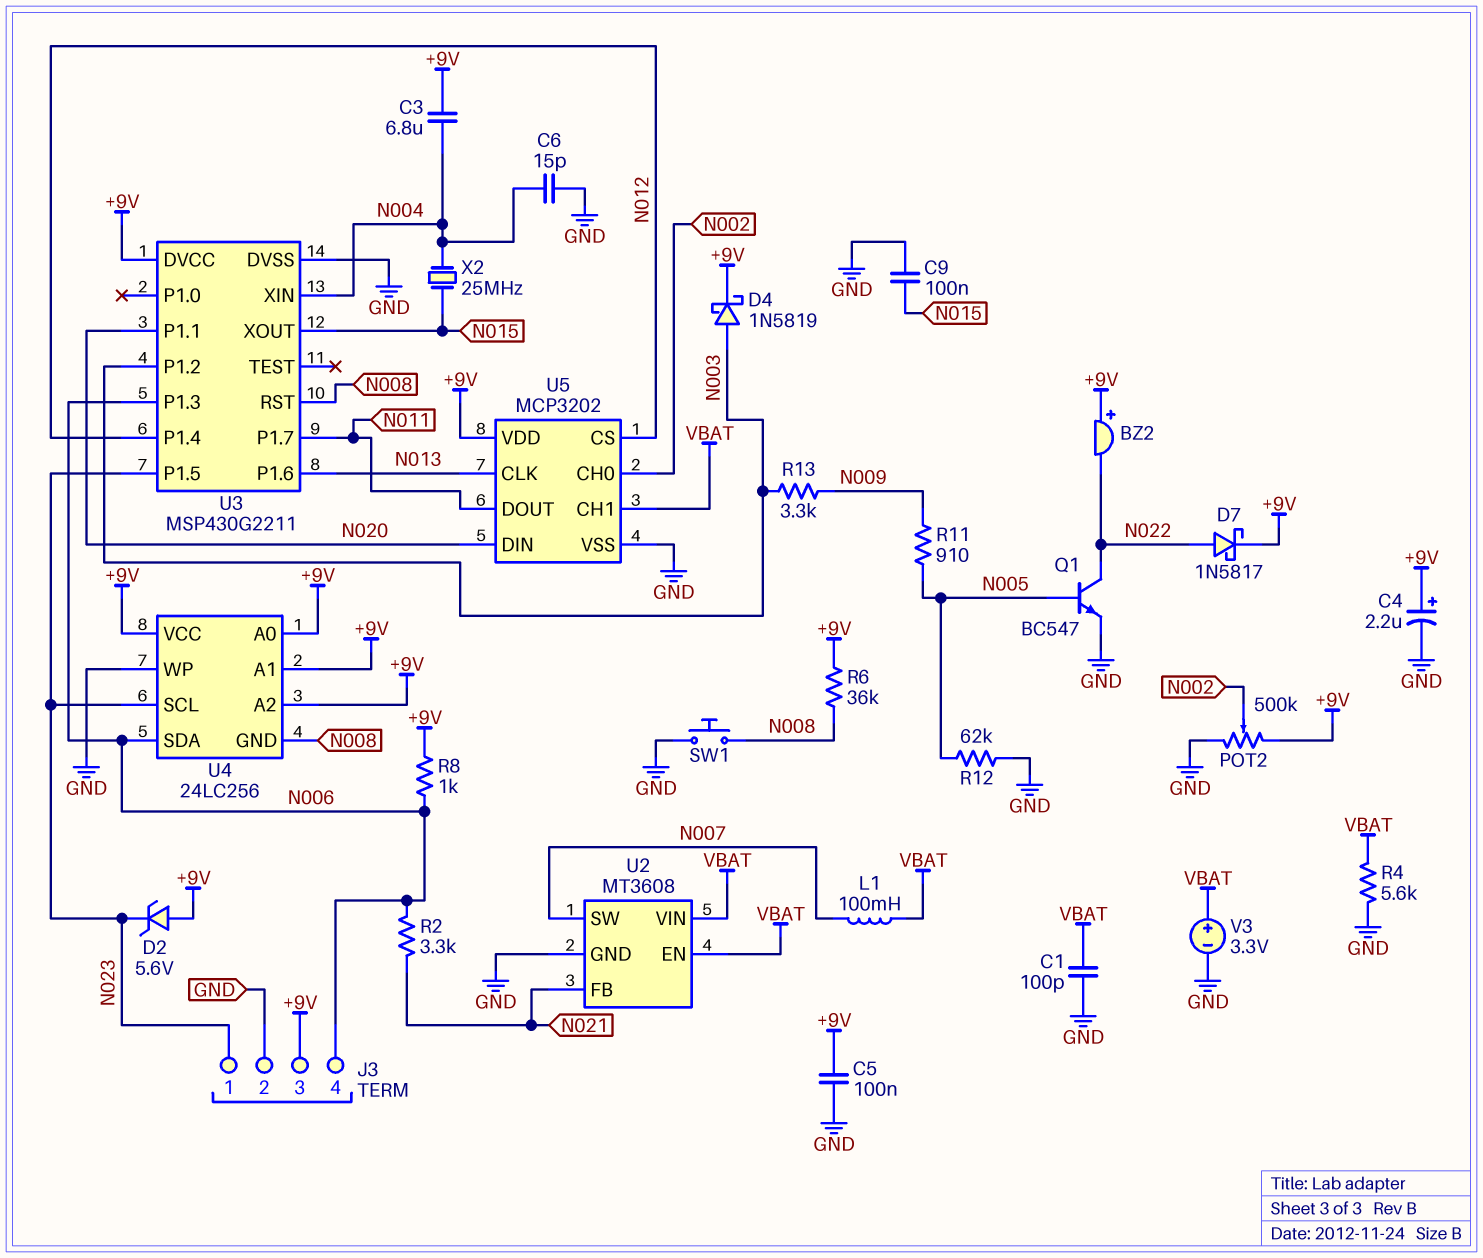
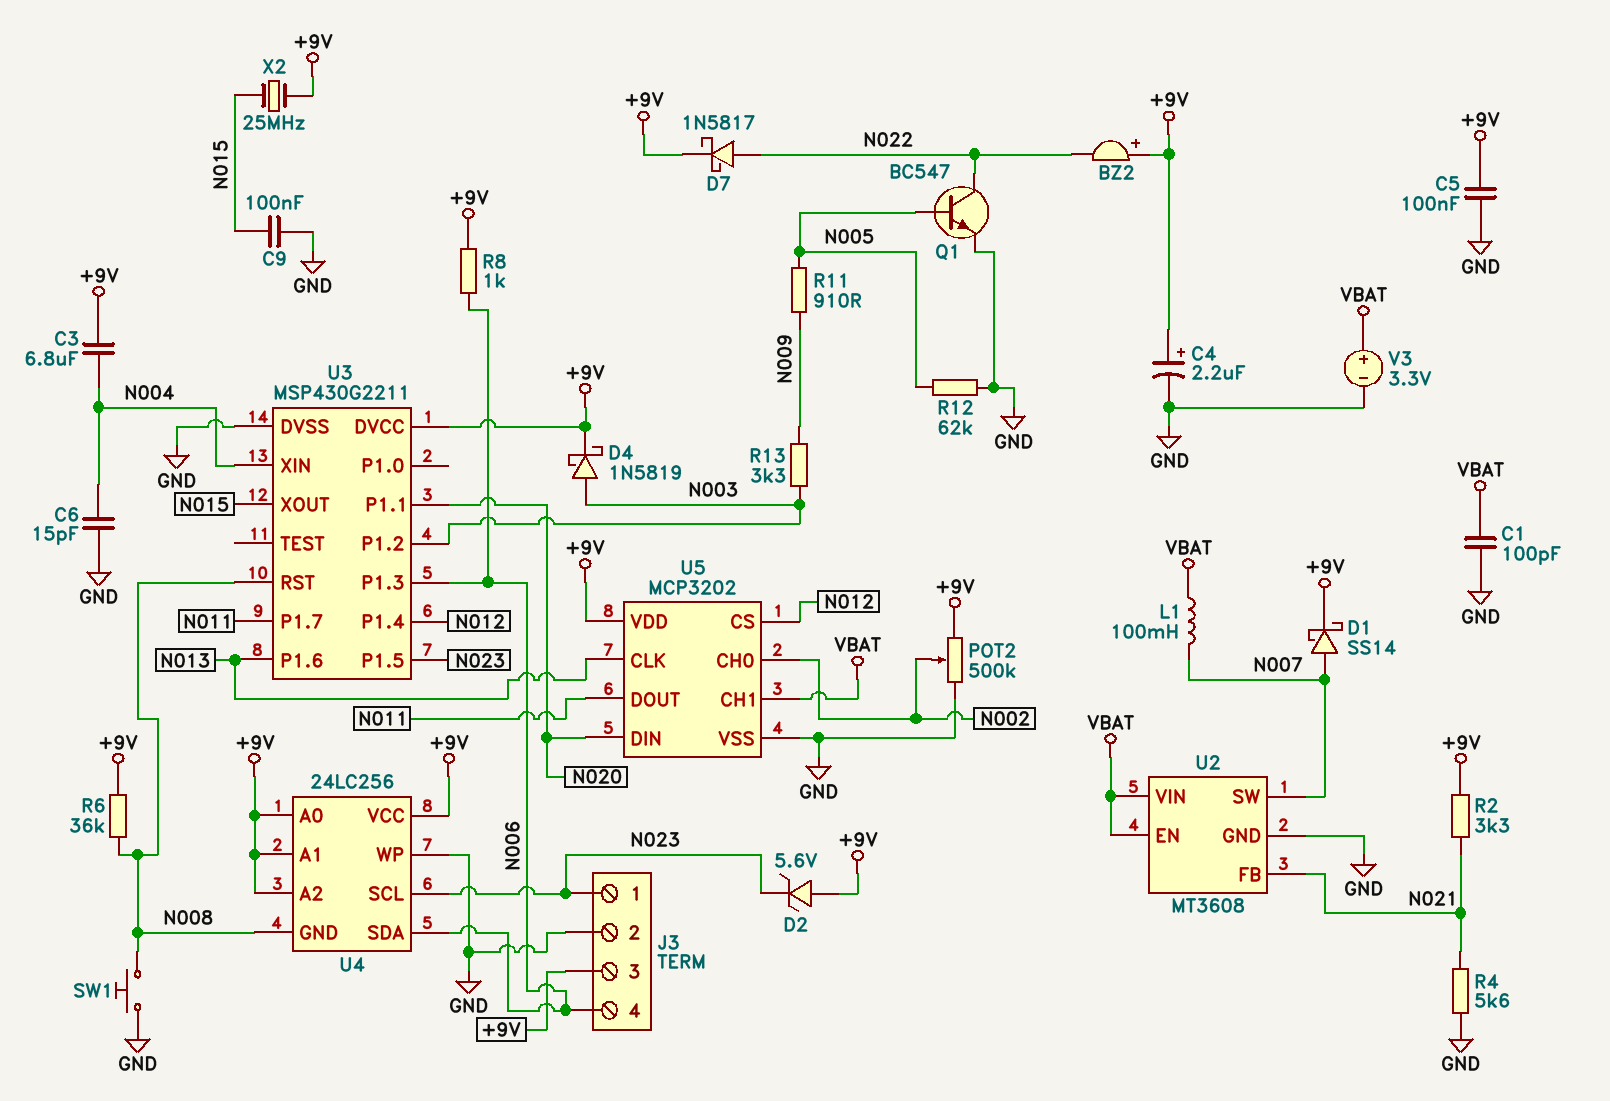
D1: none -> schottky SS14 (A N007, K +9V)
R2: 3.3k (N006, N021) -> 3.3k (+9V, N021)
R4: 5.6k (GND, VBAT) -> 5.6k (GND, N021)
X2: 25MHz (N004, N015) -> 25MHz (+9V, N015)

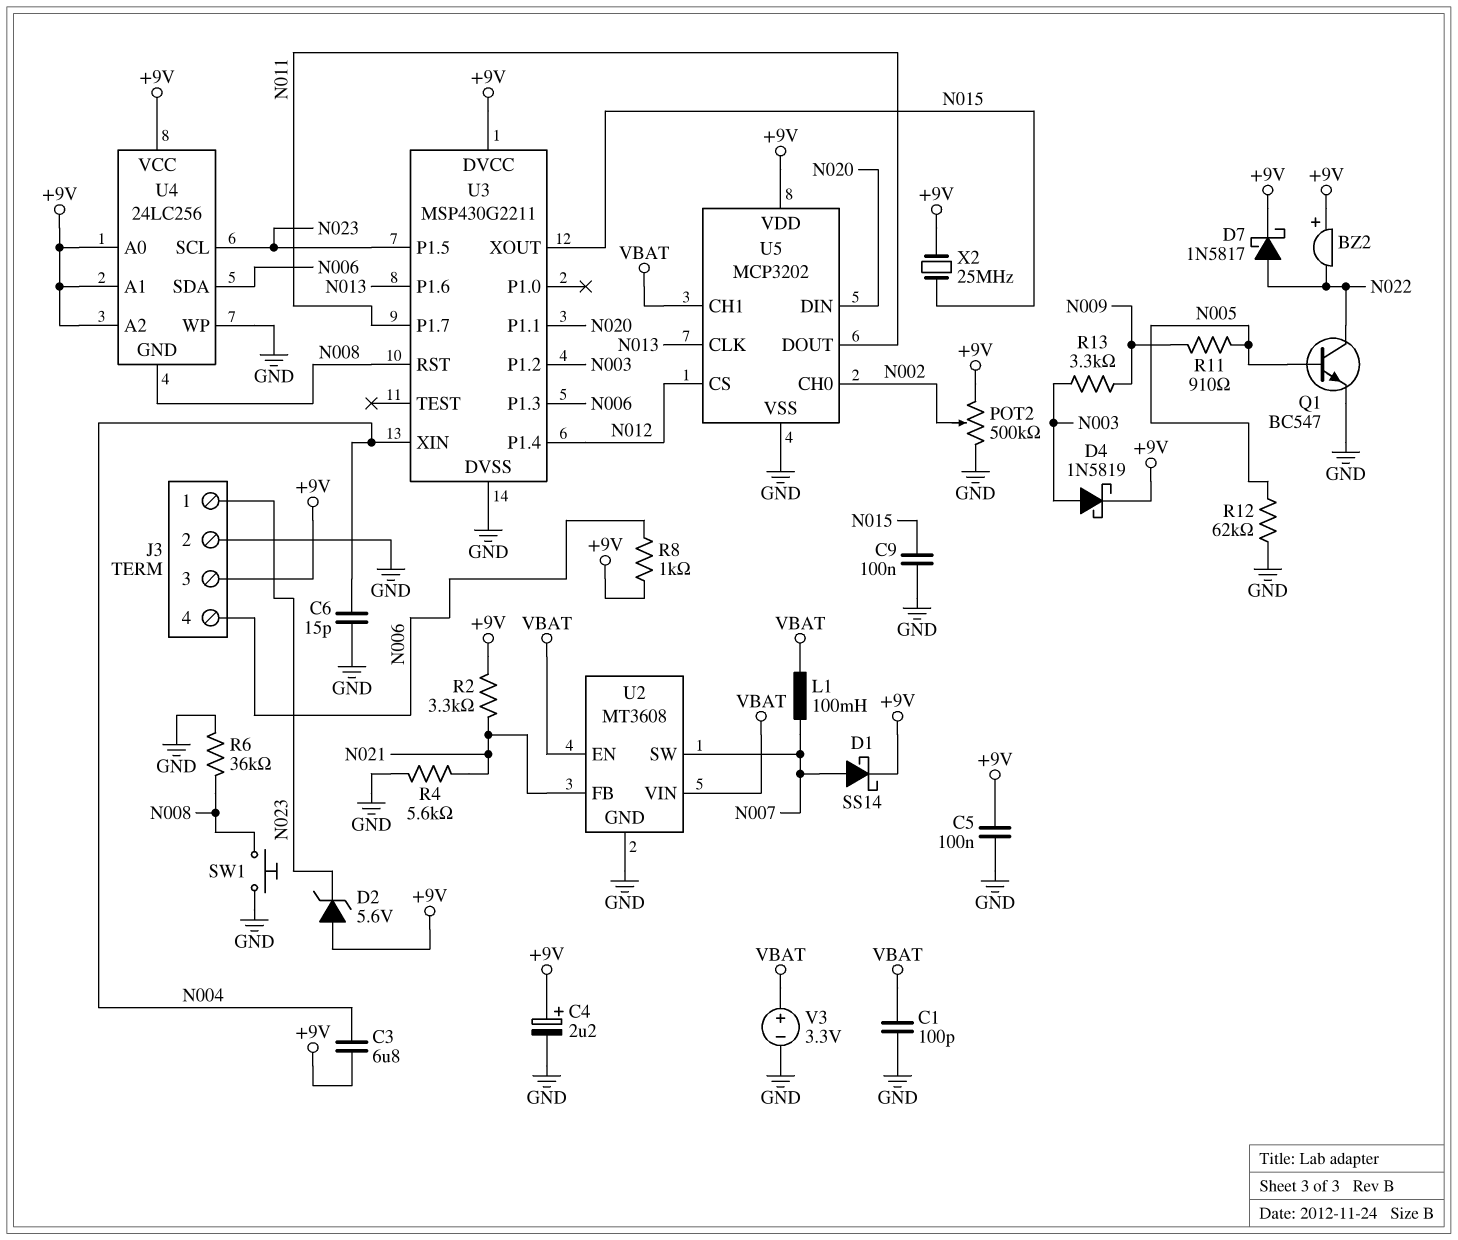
R6: 36k (+9V, N008) -> 36k (GND, N008)

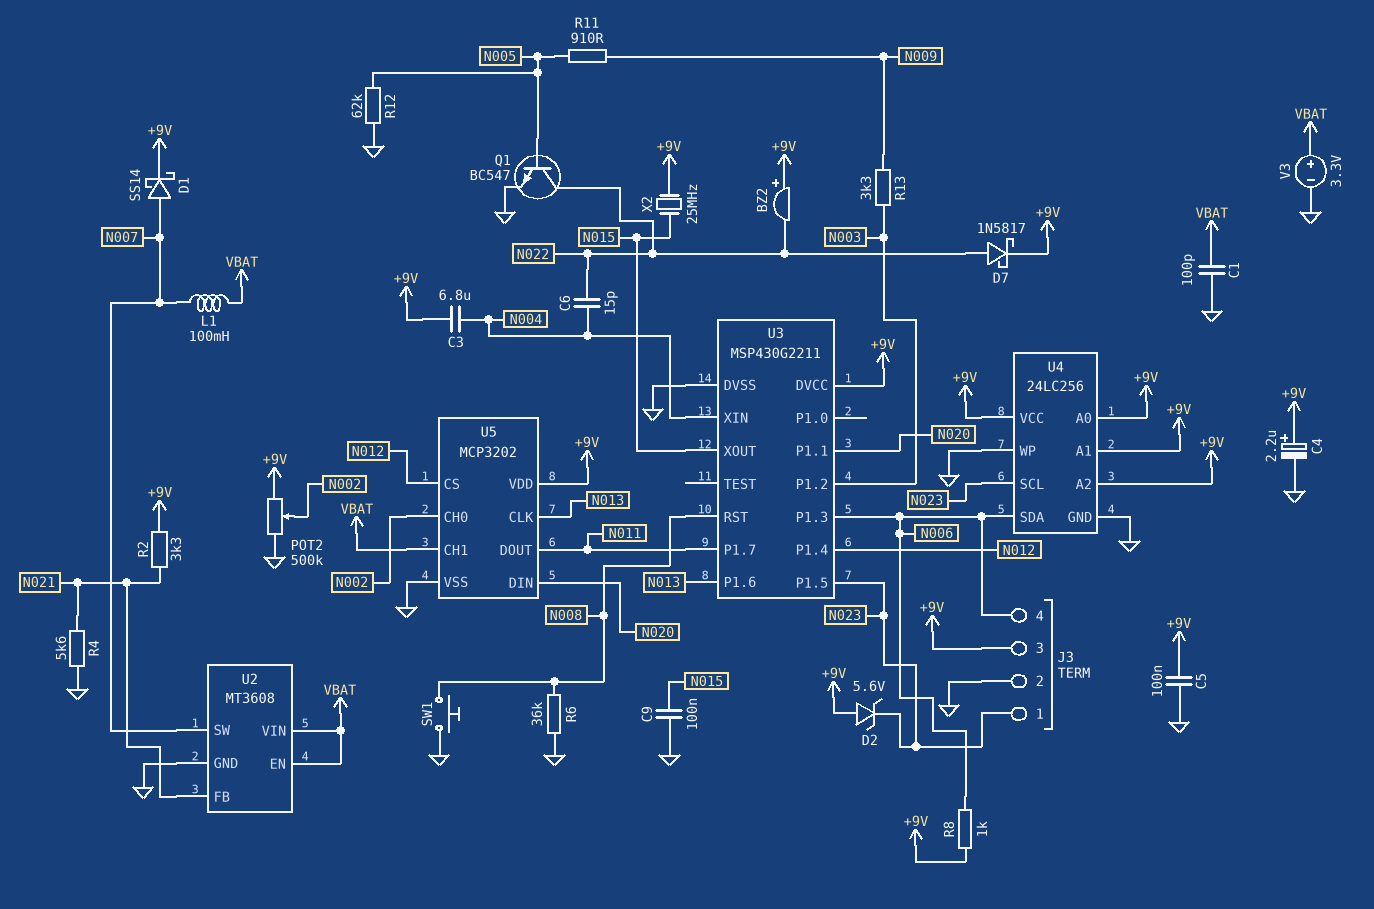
C6: 15pF (GND, N004) -> 15pF (N004, N022)
D4: schottky 1N5819 (A N003, K +9V) -> none
U4 pin GND: N008 -> GND

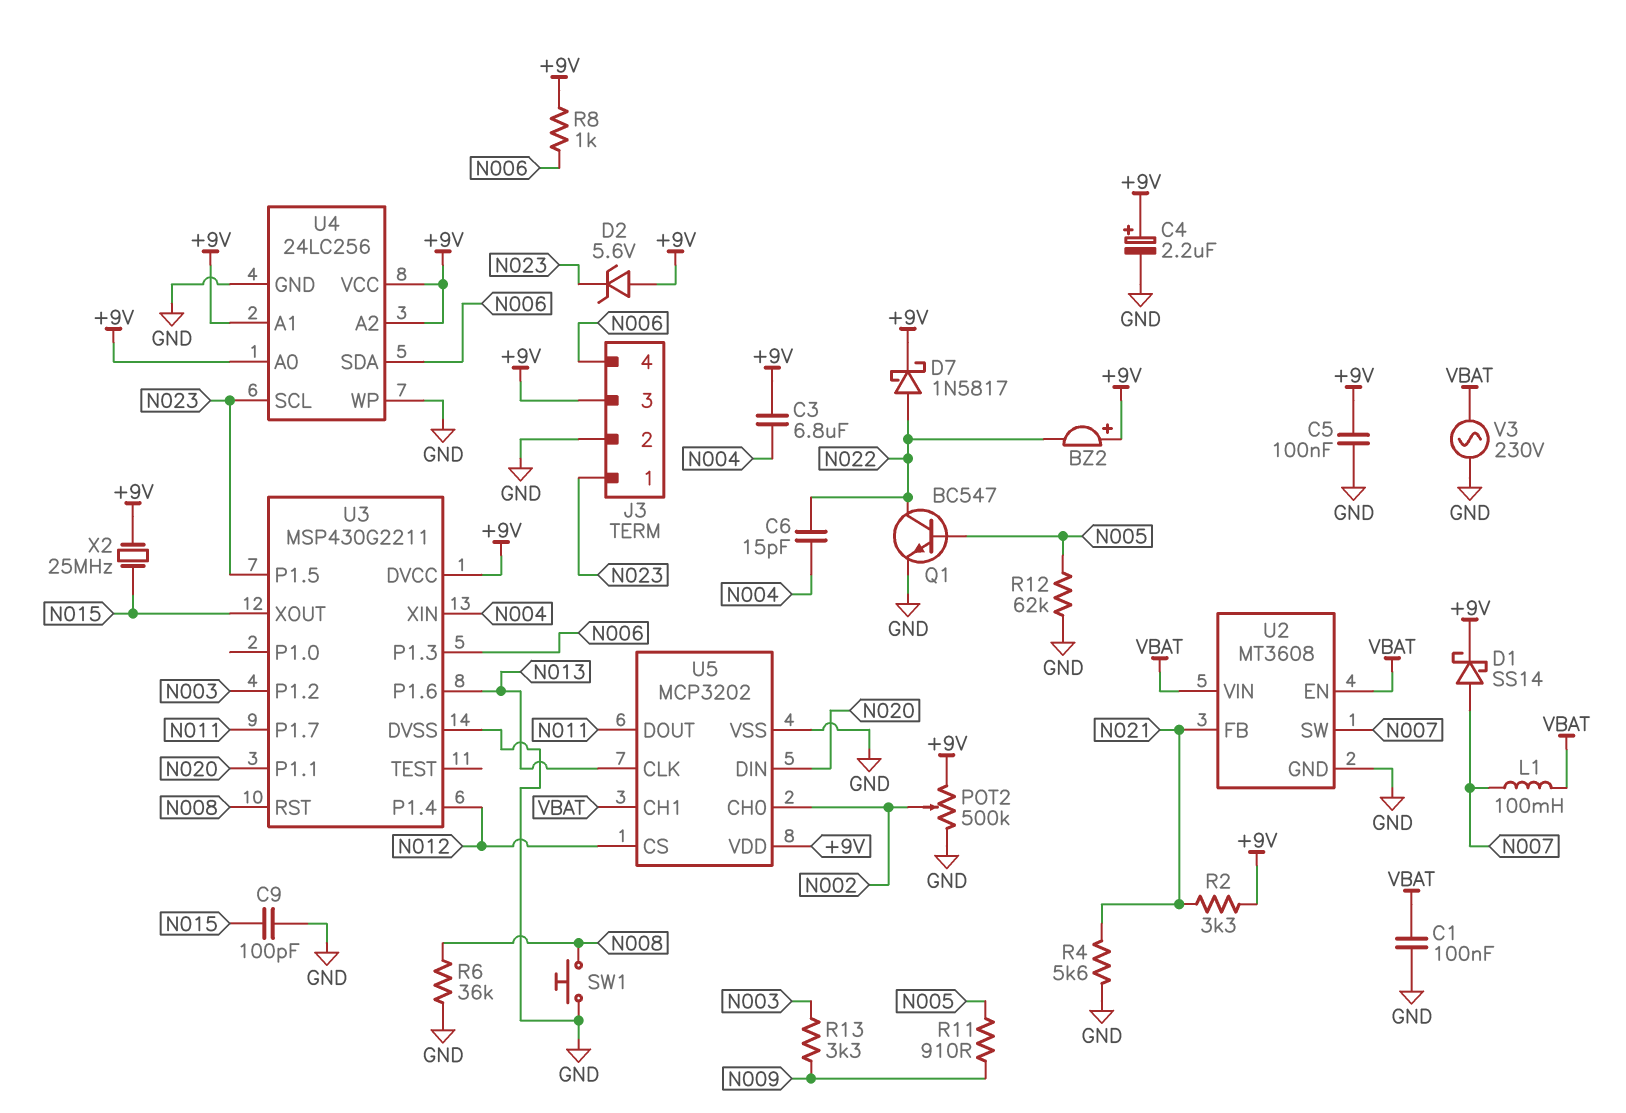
C1: 100pF (GND, VBAT) -> 100nF (GND, VBAT)
C9: 100nF (GND, N015) -> 100pF (GND, N015)
V3: 3.3V (plus VBAT, minus GND) -> AC 230V (GND, VBAT)

